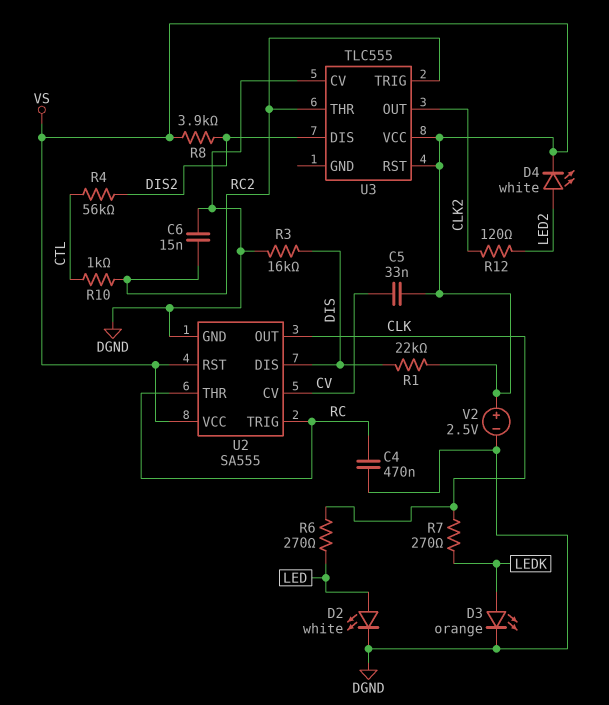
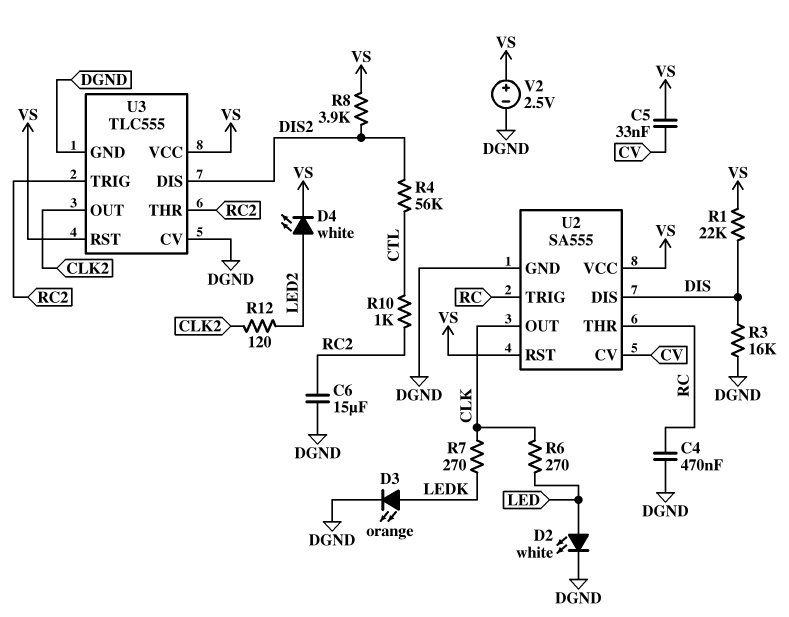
C6: 15nF (DGND, RC2) -> 15uF (DGND, RC2)
U3 pin GND: none -> DGND

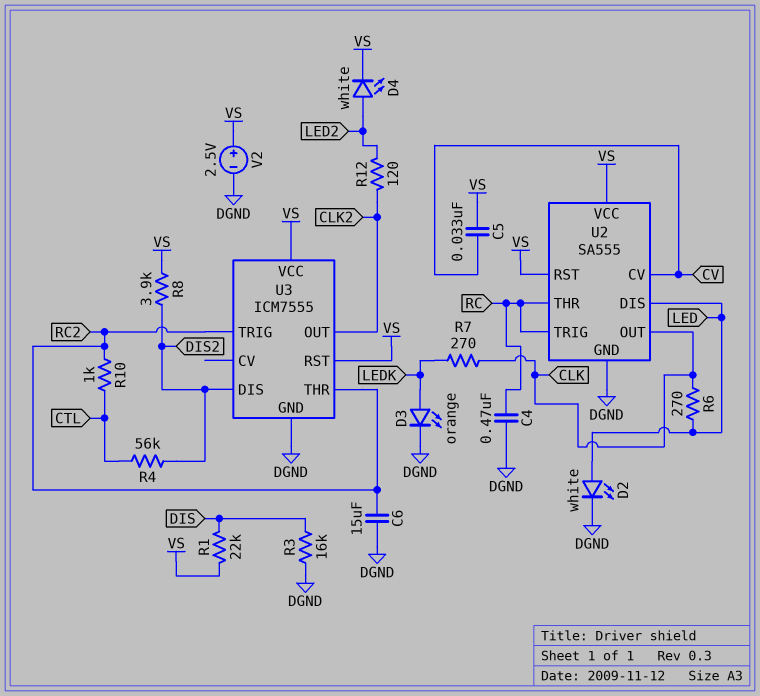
U2 pin DIS: DIS -> LED
U3: TLC555 -> ICM7555
U3 pin CV: DGND -> none

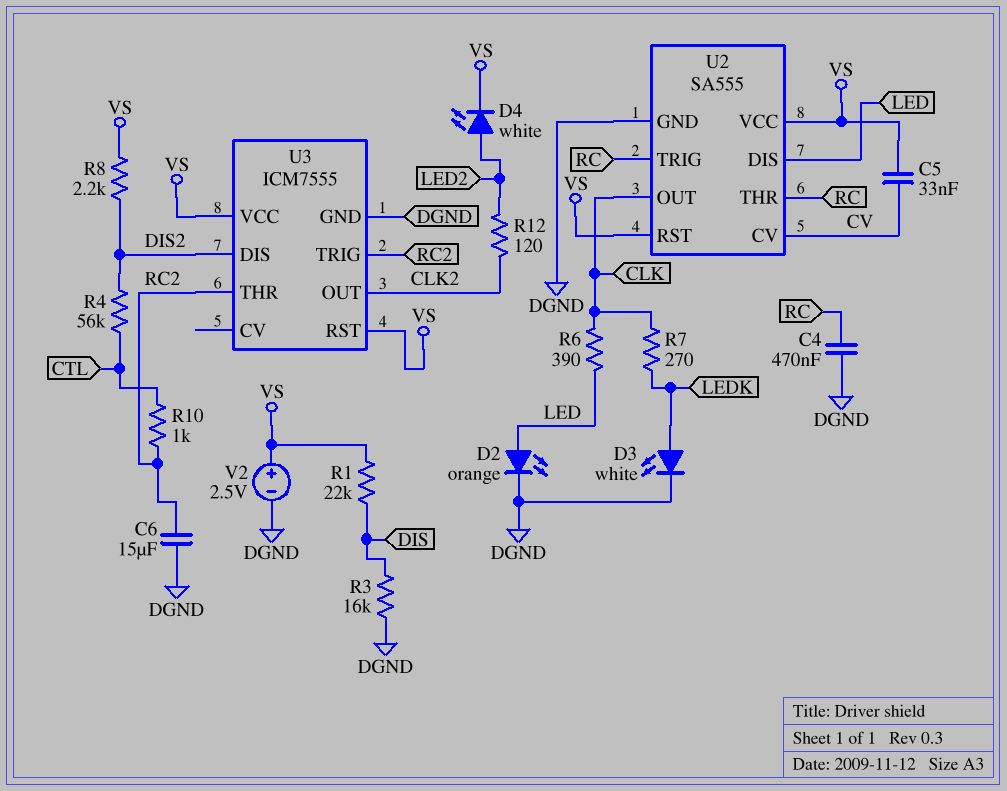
D2: LED white (A LED, K DGND) -> LED orange (A LED, K DGND)
D3: LED orange (A LEDK, K DGND) -> LED white (A LEDK, K DGND)
R6: 270 (CLK, LED) -> 390 (CLK, LED)
R8: 3.9k (DIS2, VS) -> 2.2k (DIS2, VS)

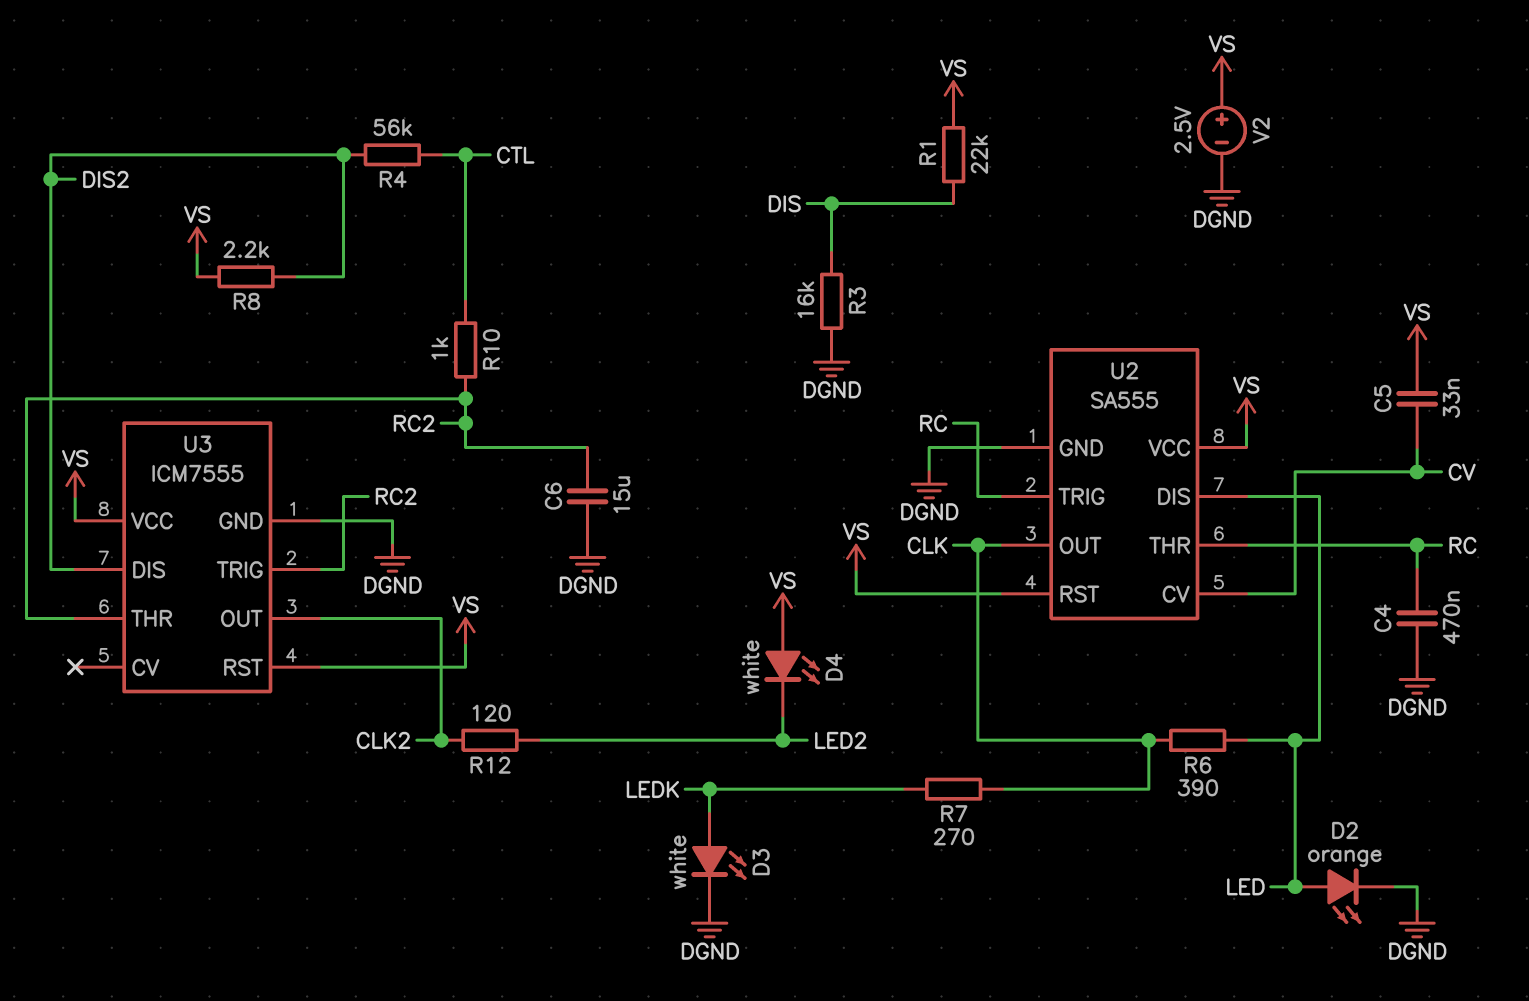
D4: LED white (A LED2, K VS) -> LED white (A VS, K LED2)

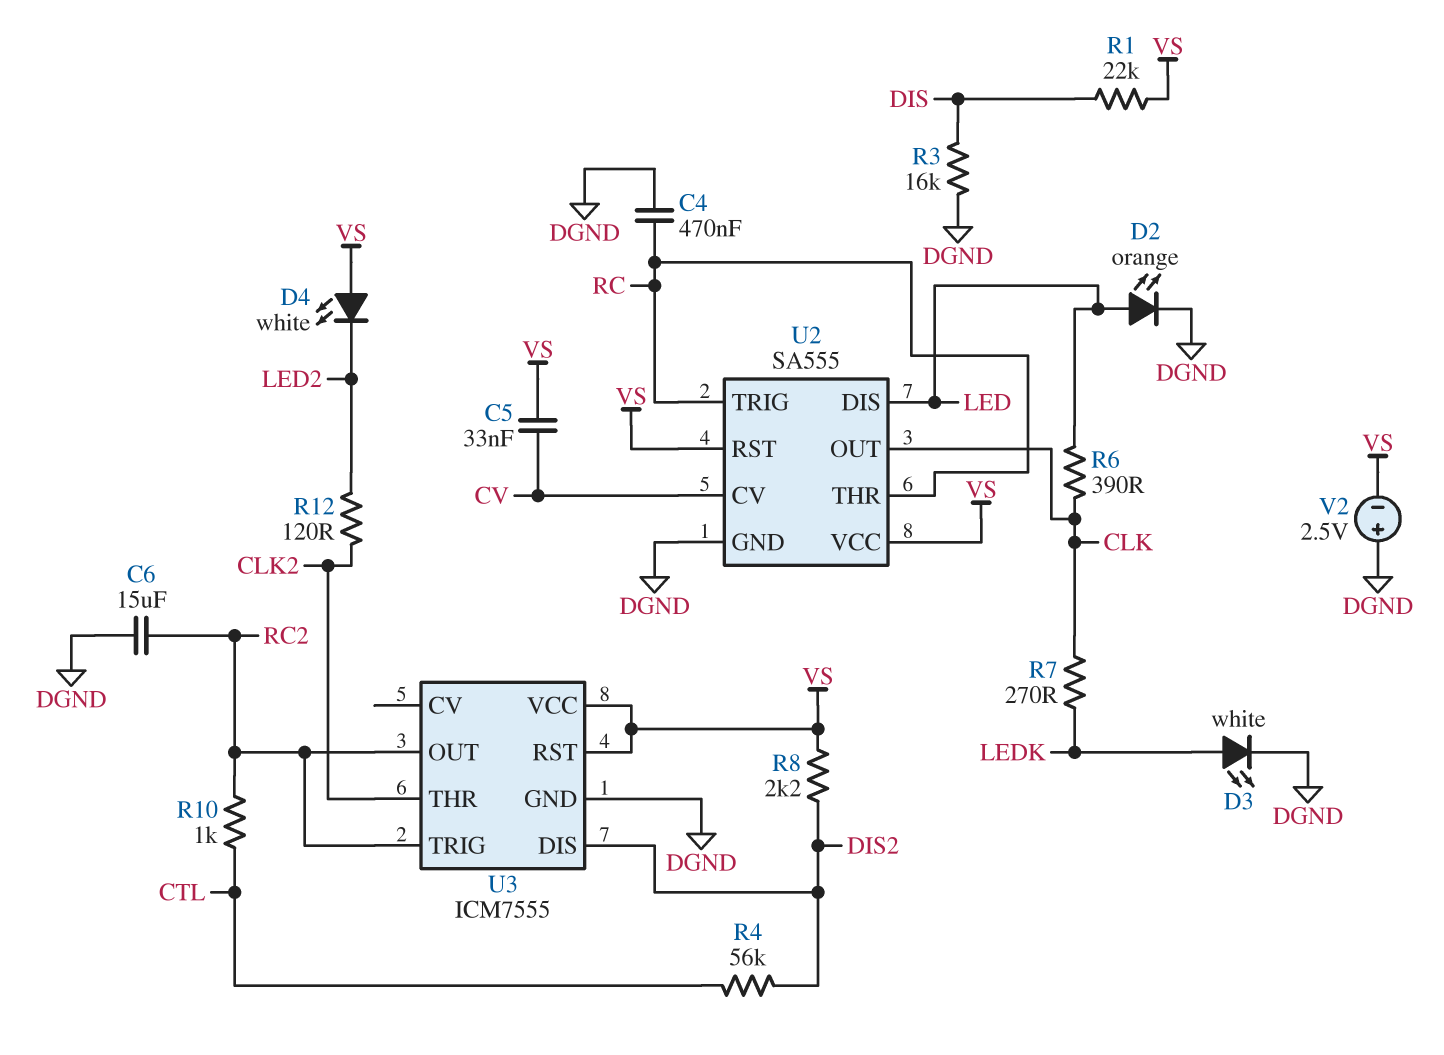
U3 pin OUT: CLK2 -> RC2
U3 pin THR: RC2 -> CLK2
V2: 2.5V (plus VS, minus DGND) -> 2.5V (plus DGND, minus VS)

